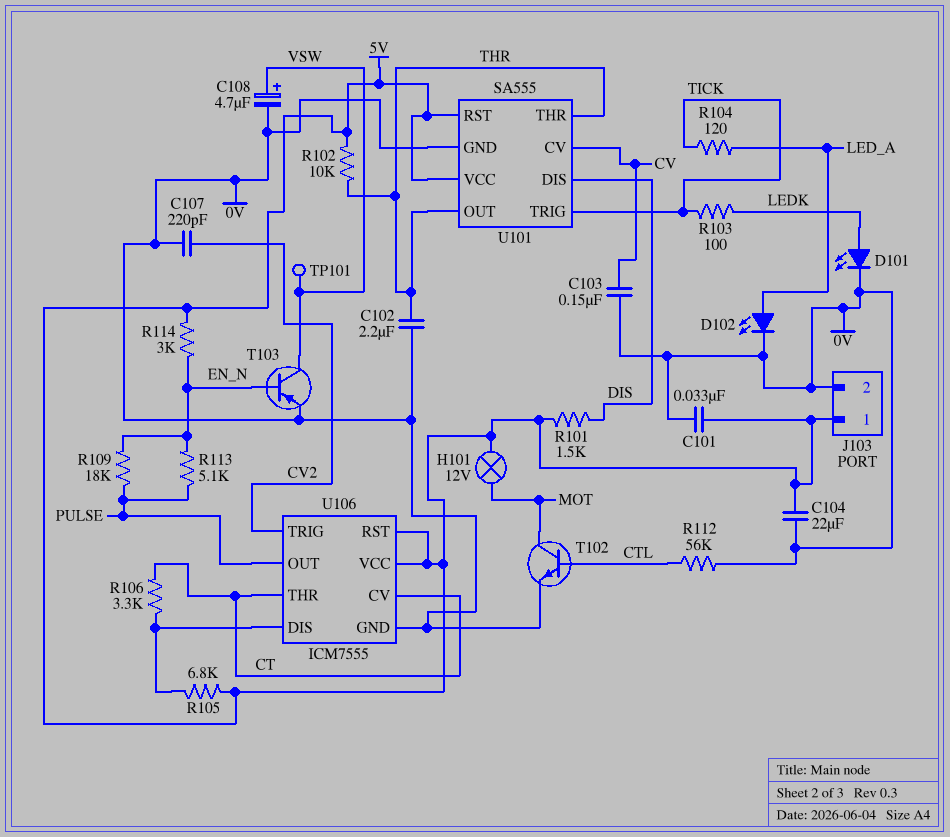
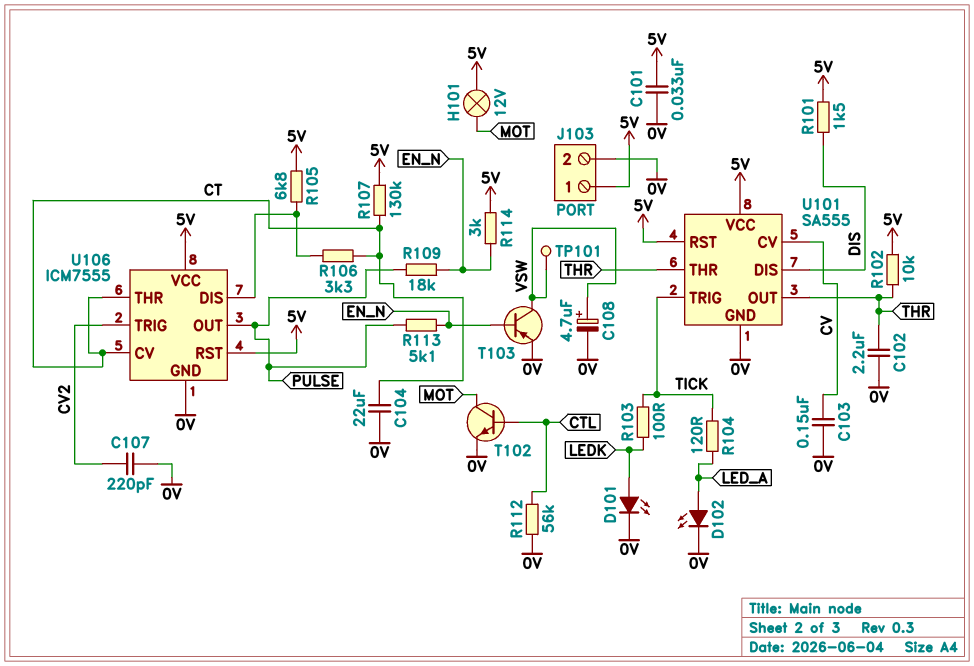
C104: 22uF (0V, 5V) -> 22uF (0V, CT)
R107: none -> 130k (5V, CT)

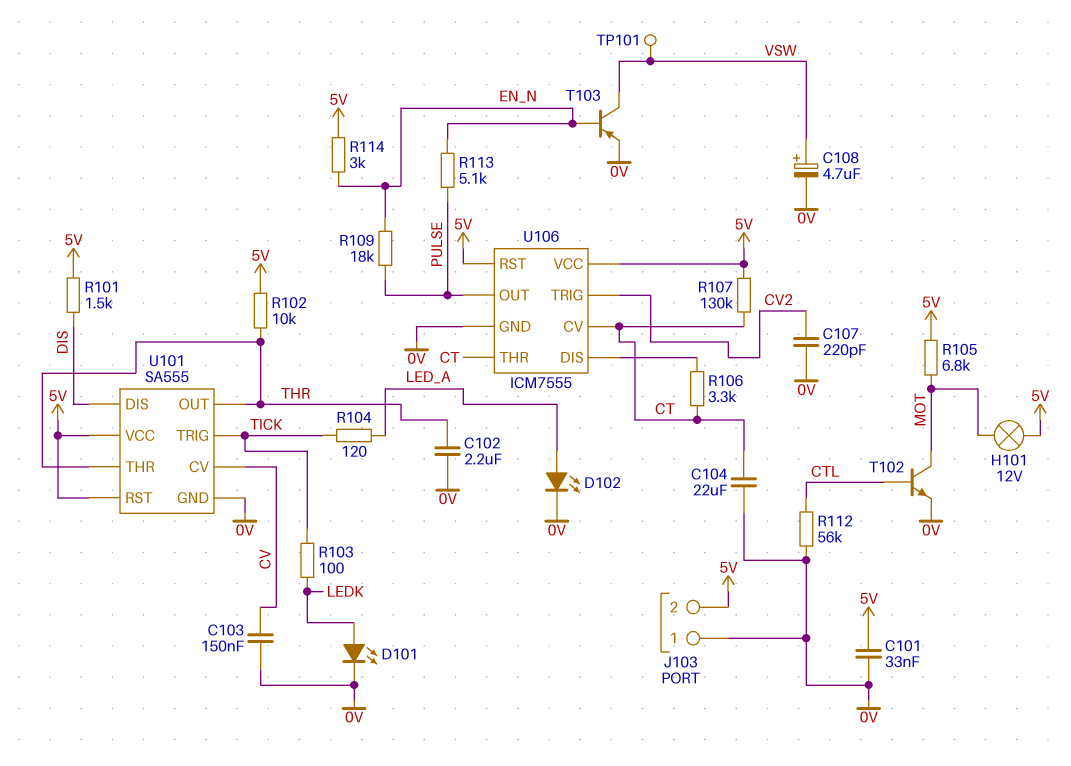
J103 pin 1: 5V -> 0V
J103 pin 2: 0V -> 5V
R105: 6.8k (5V, U106/DIS) -> 6.8k (5V, MOT)

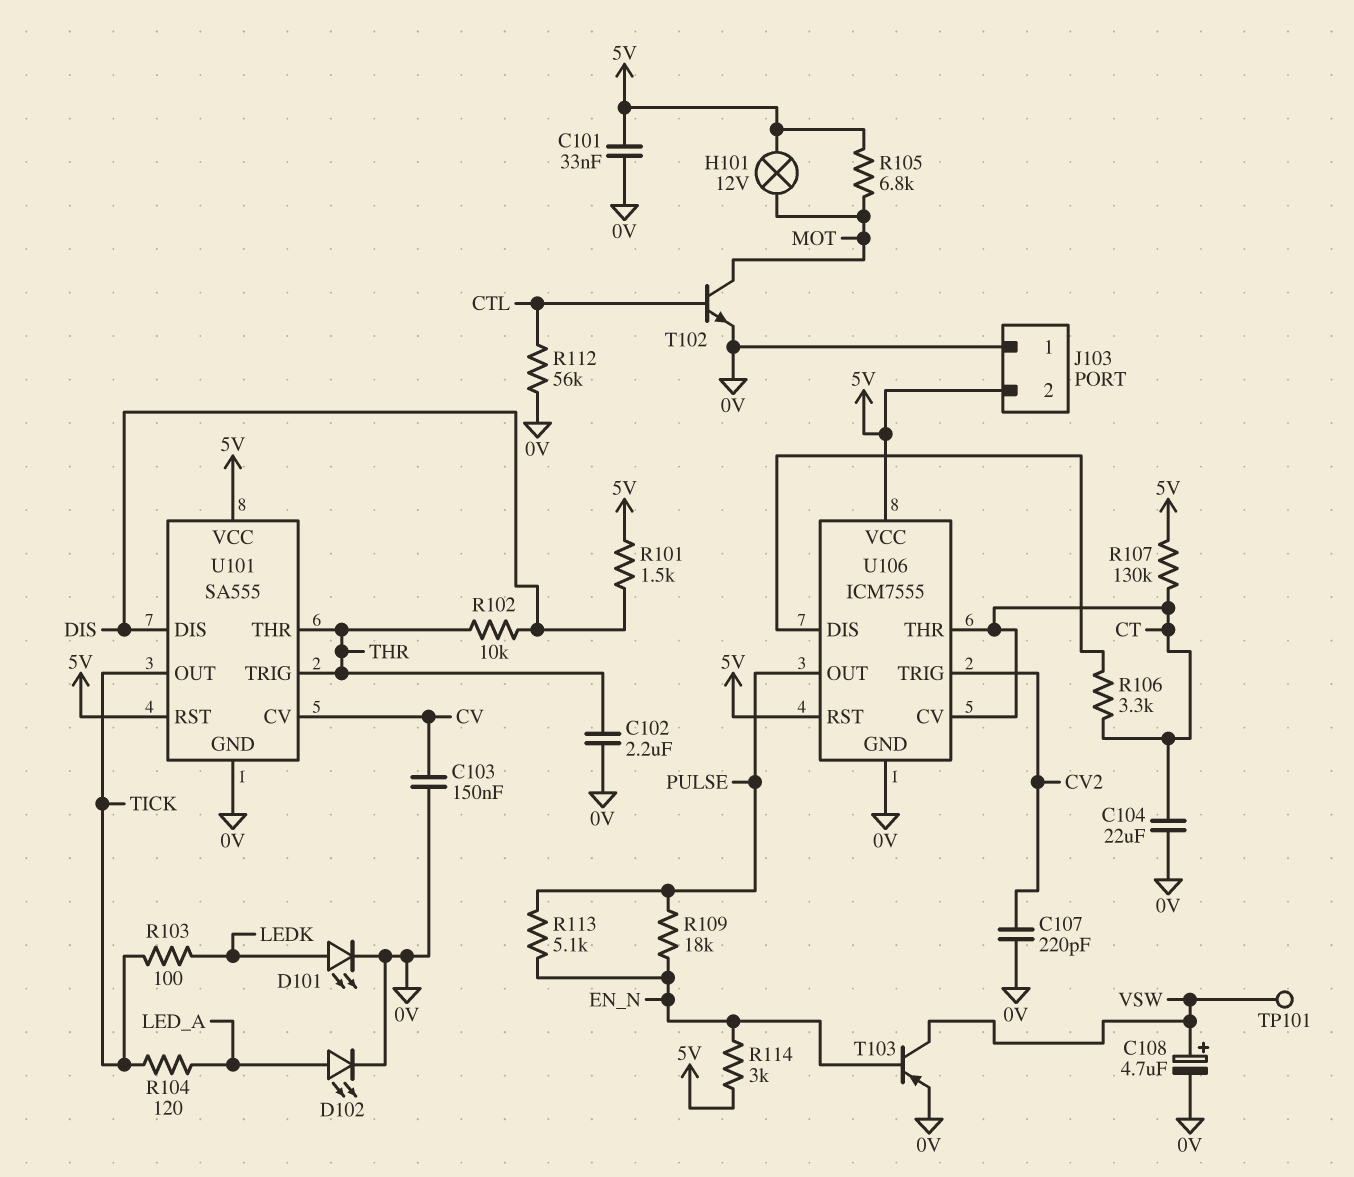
R102: 10k (5V, THR) -> 10k (DIS, THR)
U101 pin OUT: THR -> TICK
U101 pin TRIG: TICK -> THR

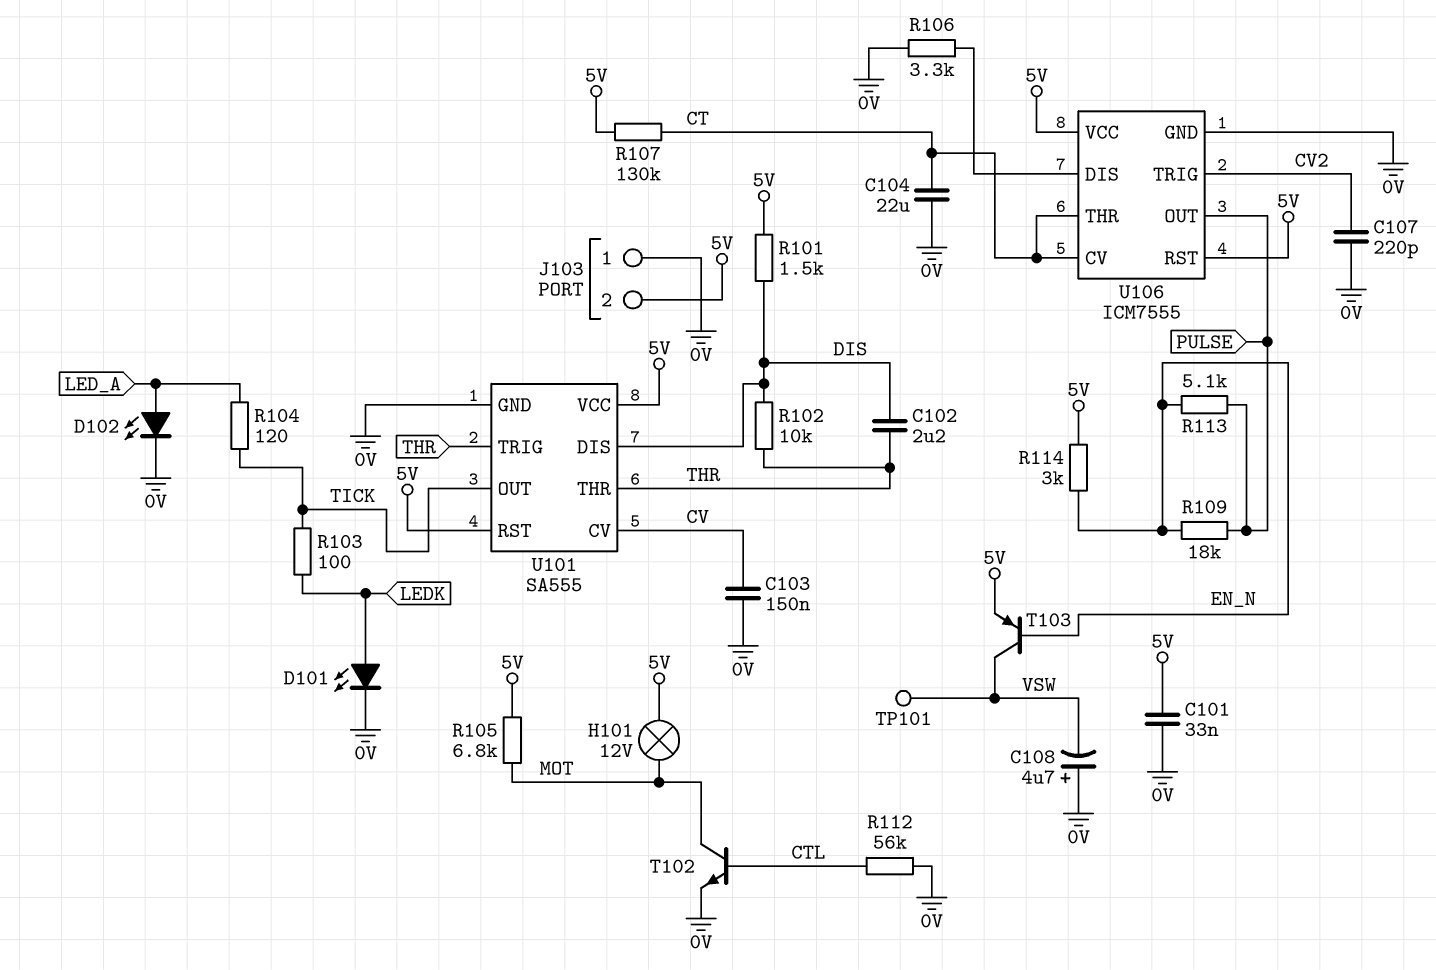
C102: 2.2uF (0V, THR) -> 2.2uF (DIS, THR)
C108: 4.7uF (plus VSW, minus 0V) -> 4.7uF (plus 0V, minus VSW)
R106: 3.3k (CT, U106/DIS) -> 3.3k (0V, U106/DIS)
T103: PNP (B EN_N, C VSW, E 0V) -> PNP (B EN_N, C VSW, E 5V)

